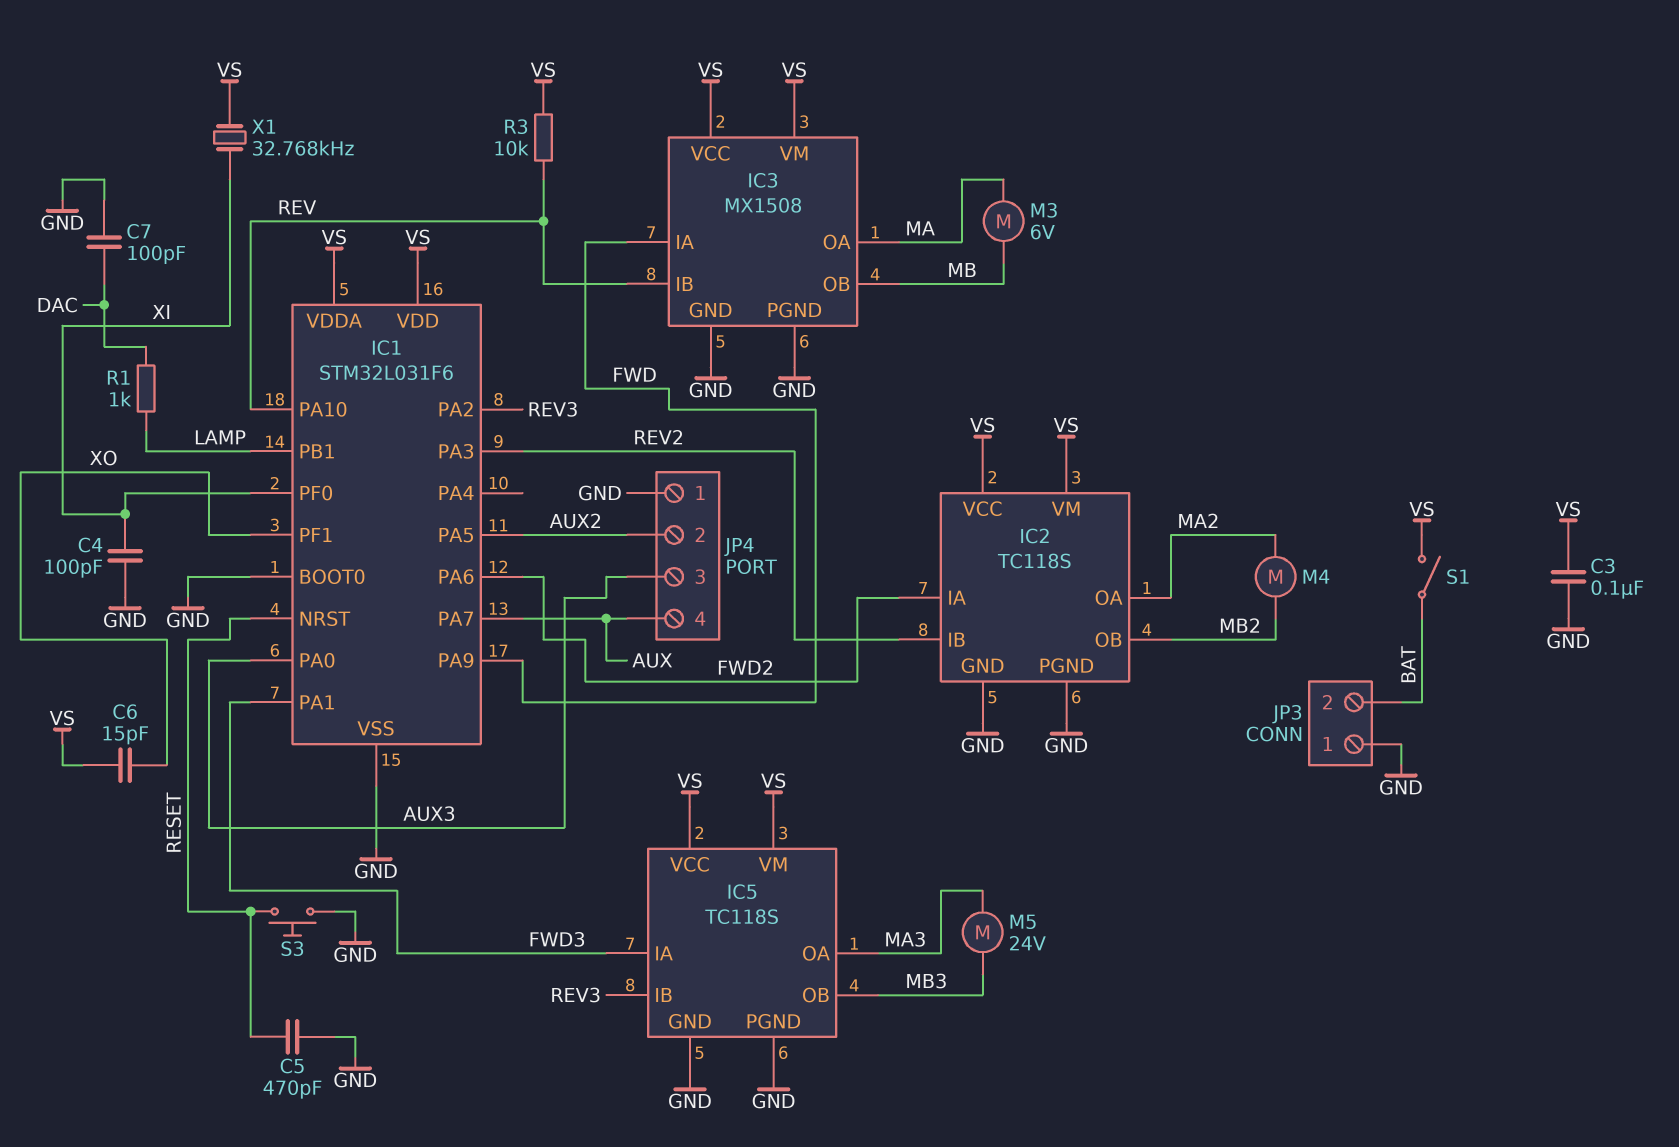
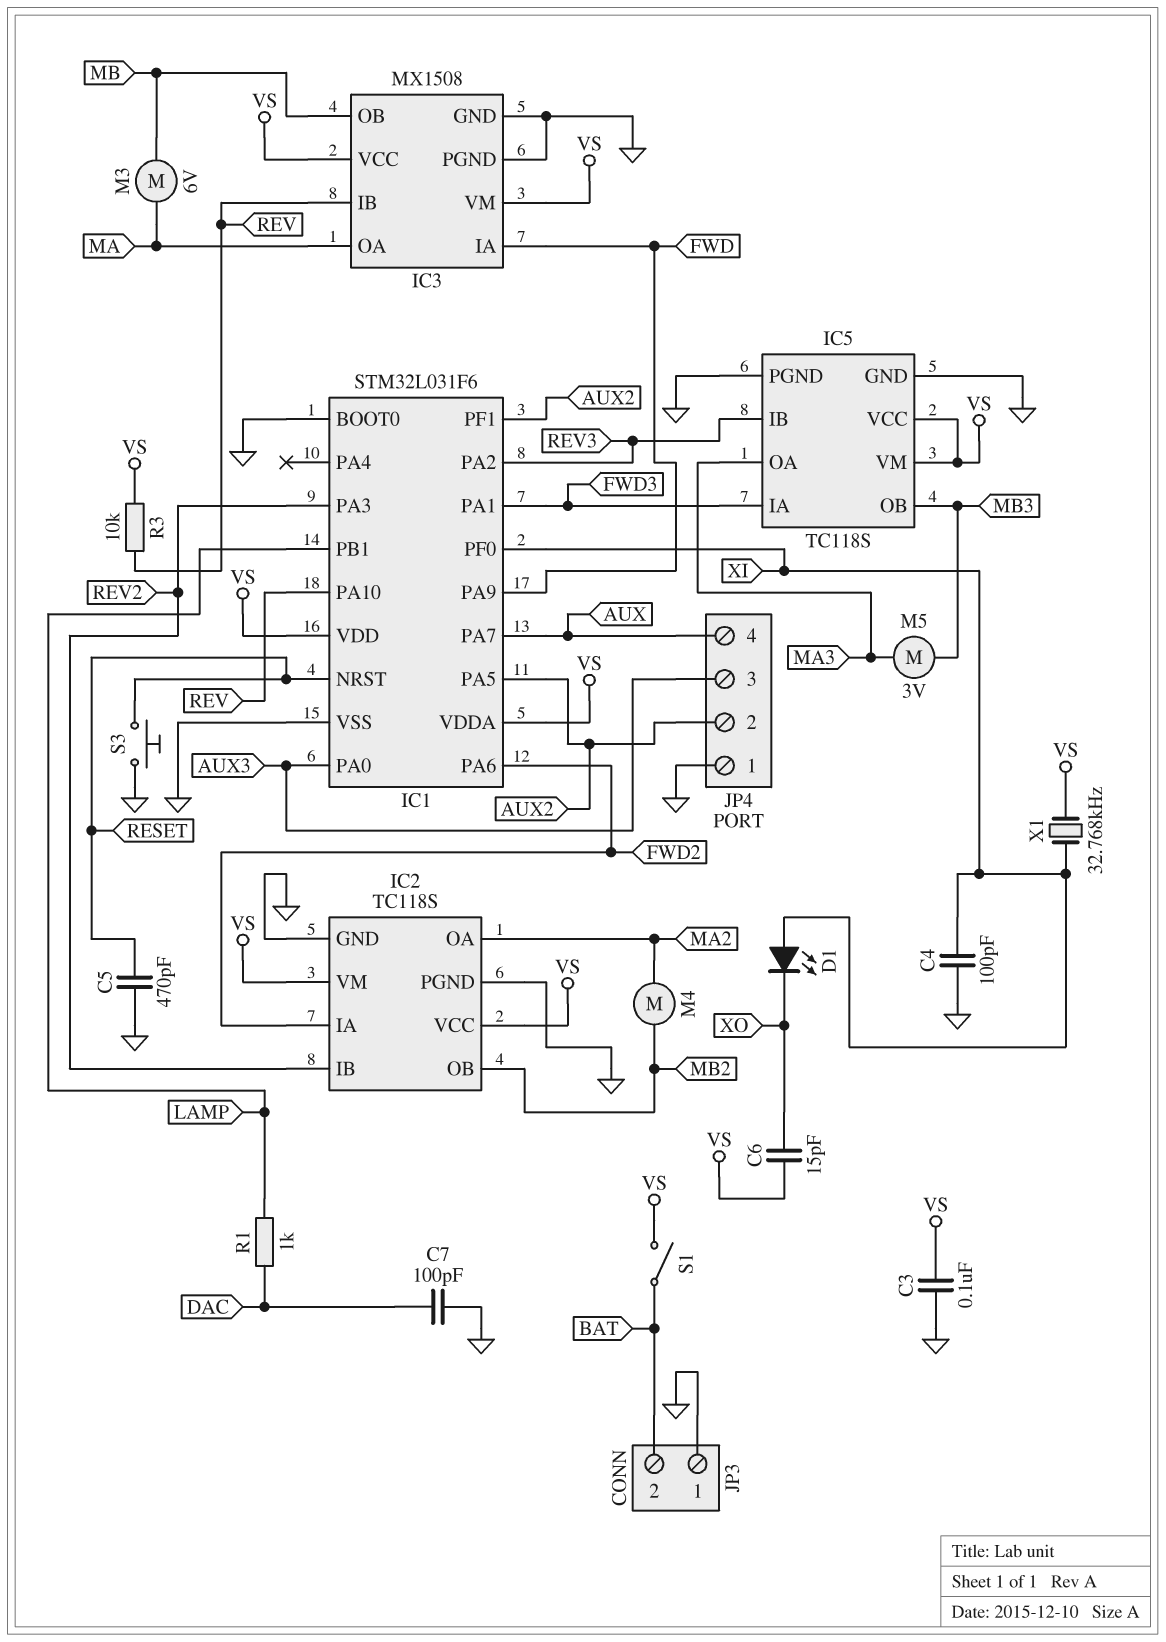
D1: none -> LED (A XI, K XO)
IC1 pin PF1: XO -> AUX2
M5: motor 24V (MA3, MB3) -> motor 3V (MA3, MB3)

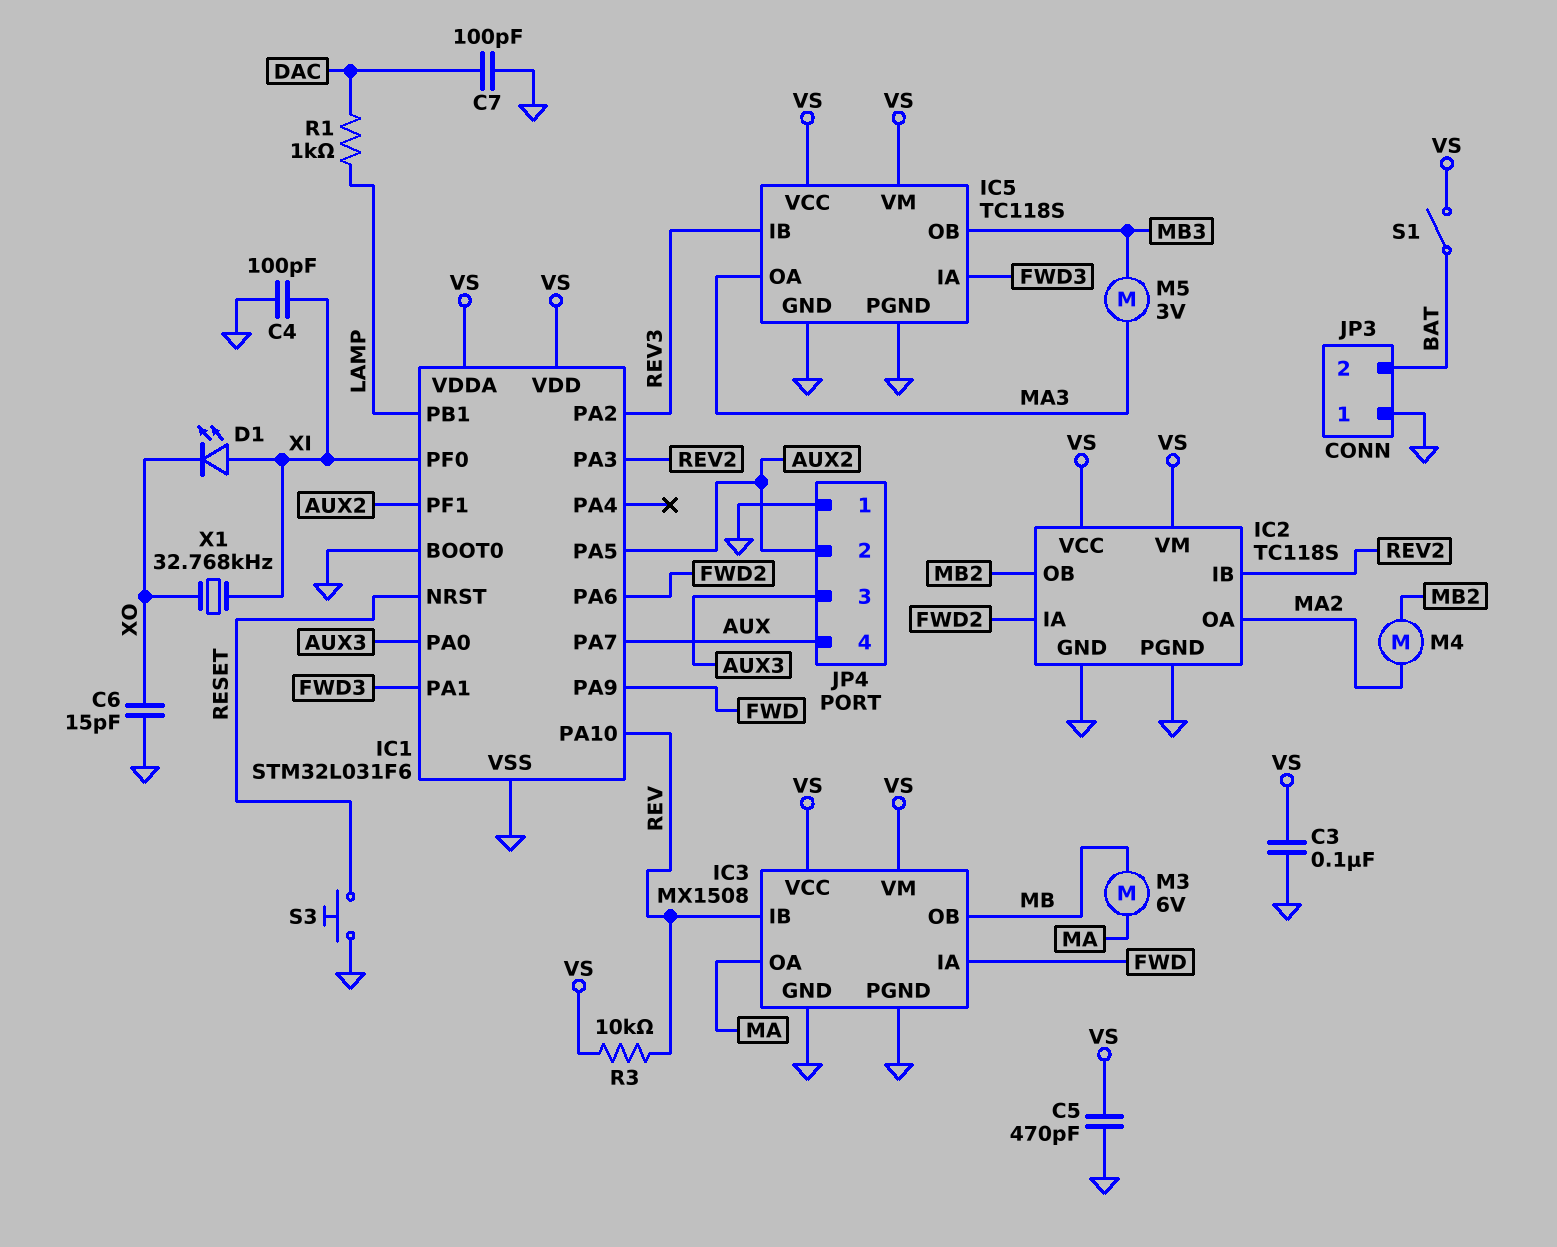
C5: 470pF (GND, RESET) -> 470pF (GND, VS)
C6: 15pF (VS, XO) -> 15pF (GND, XO)
X1: 32.768kHz (VS, XI) -> 32.768kHz (XI, XO)

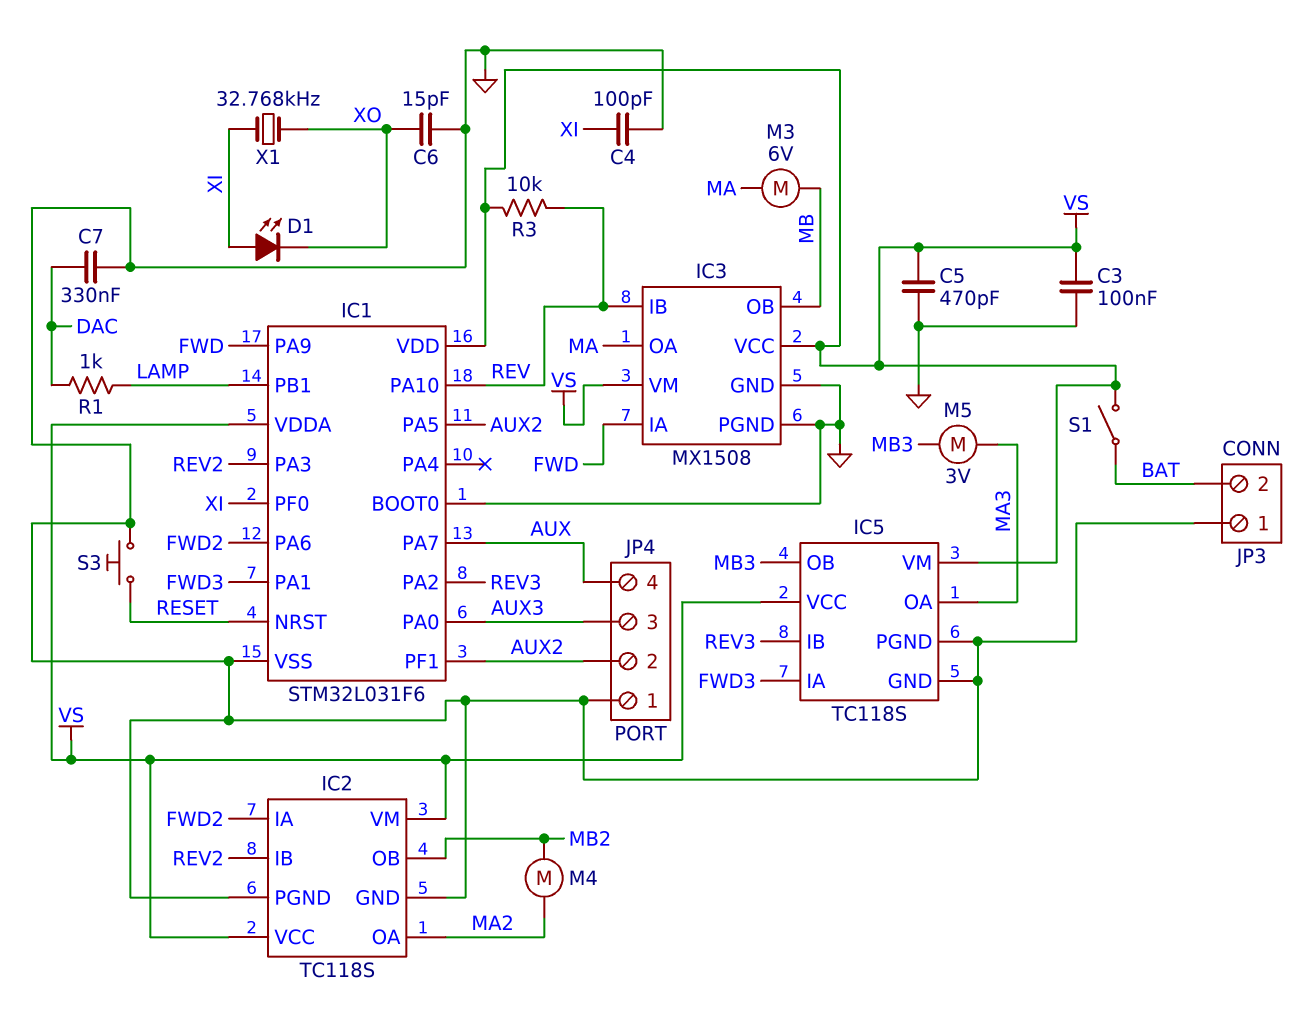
C7: 100pF (DAC, GND) -> 330nF (DAC, GND)

